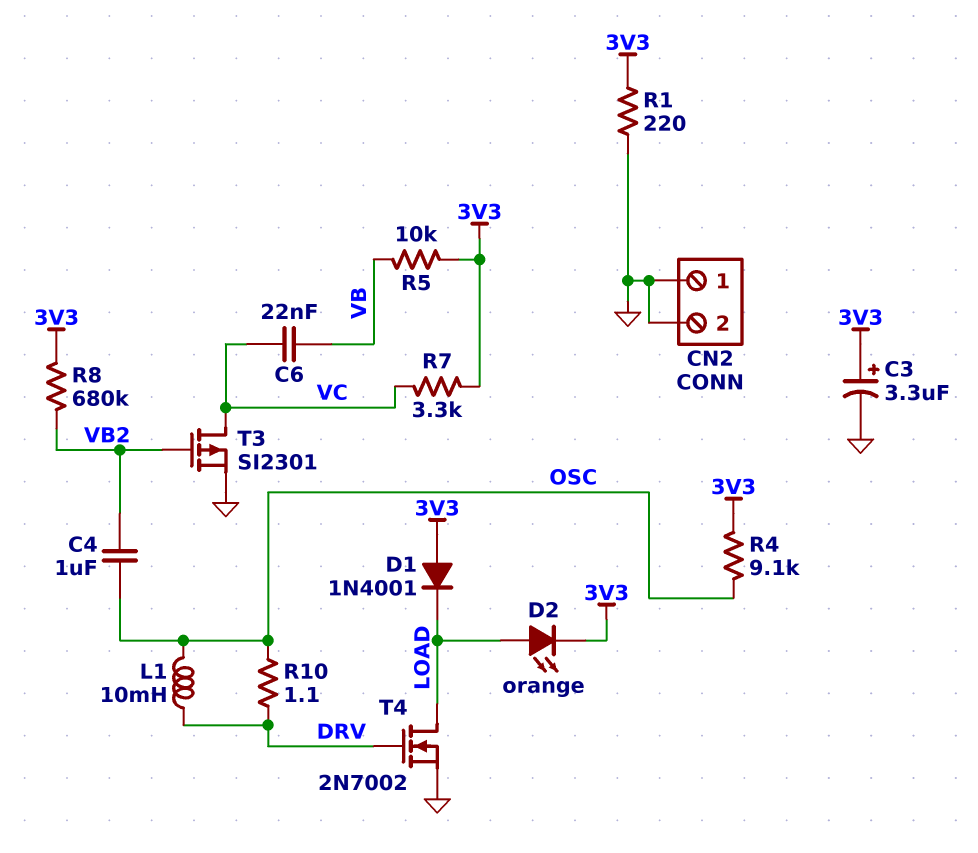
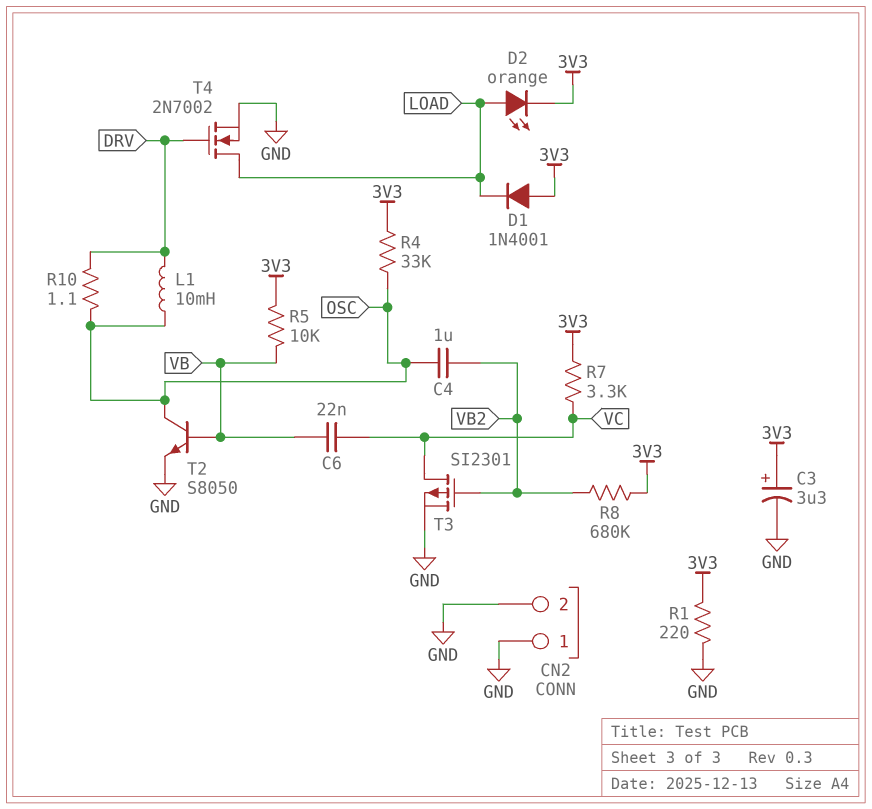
R4: 9.1k (3V3, OSC) -> 33k (3V3, OSC)
T2: none -> NPN S8050 (B VB, C OSC, E GND)

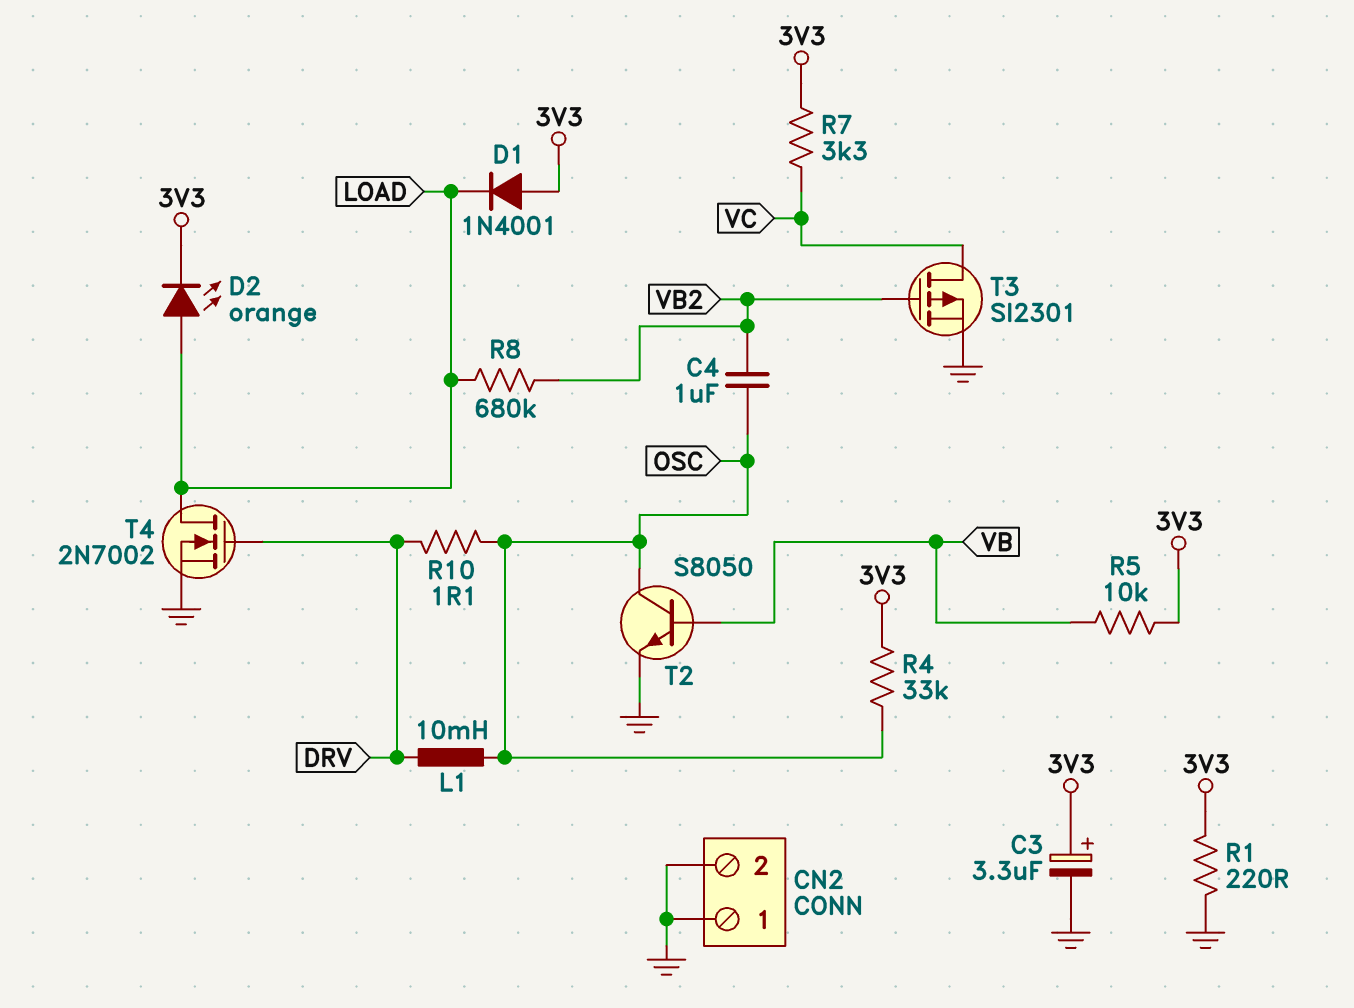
C6: 22nF (VB, VC) -> none
R8: 680k (3V3, VB2) -> 680k (LOAD, VB2)

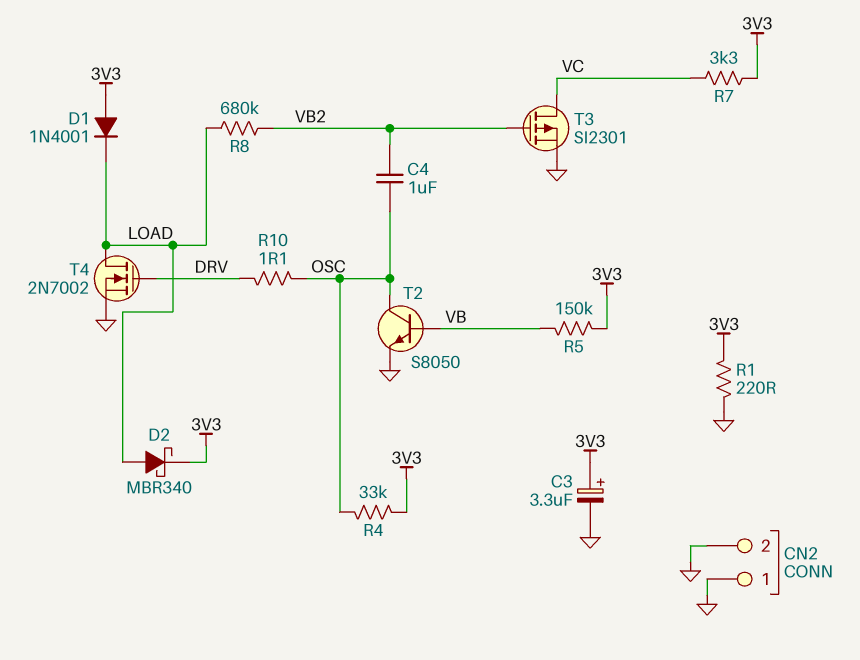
D2: LED orange (A LOAD, K 3V3) -> schottky MBR340 (A LOAD, K 3V3)
L1: 10mH (DRV, OSC) -> none
R5: 10k (3V3, VB) -> 150k (3V3, VB)

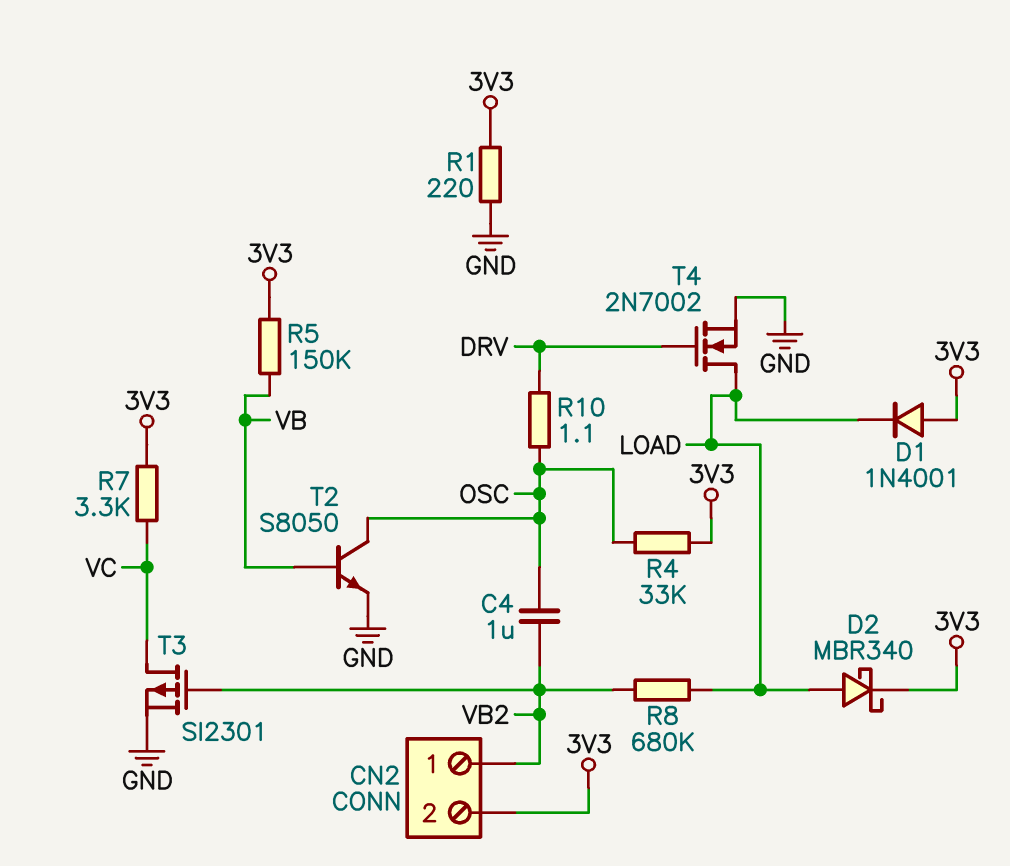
C3: 3.3uF (plus 3V3, minus GND) -> none
CN2 pin 1: GND -> VB2
CN2 pin 2: GND -> 3V3

